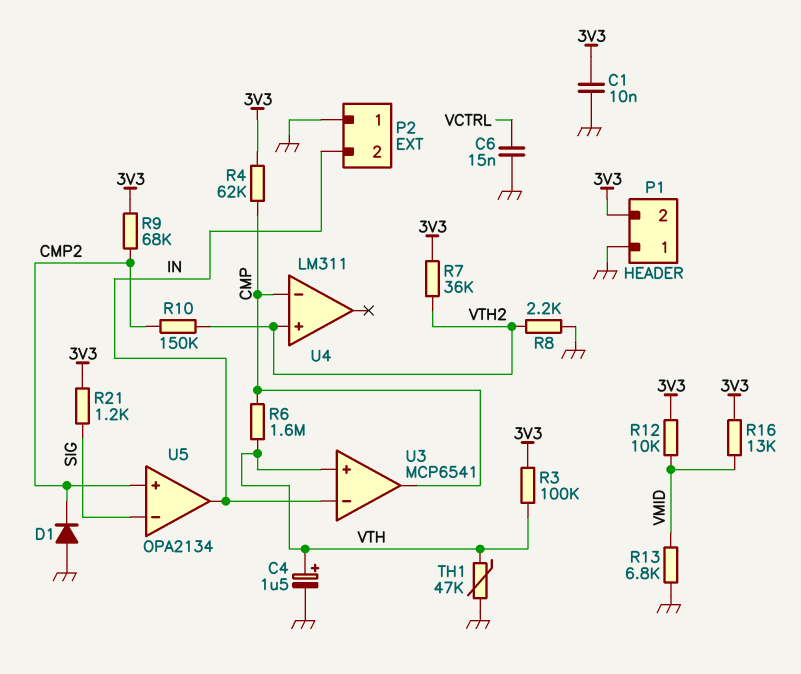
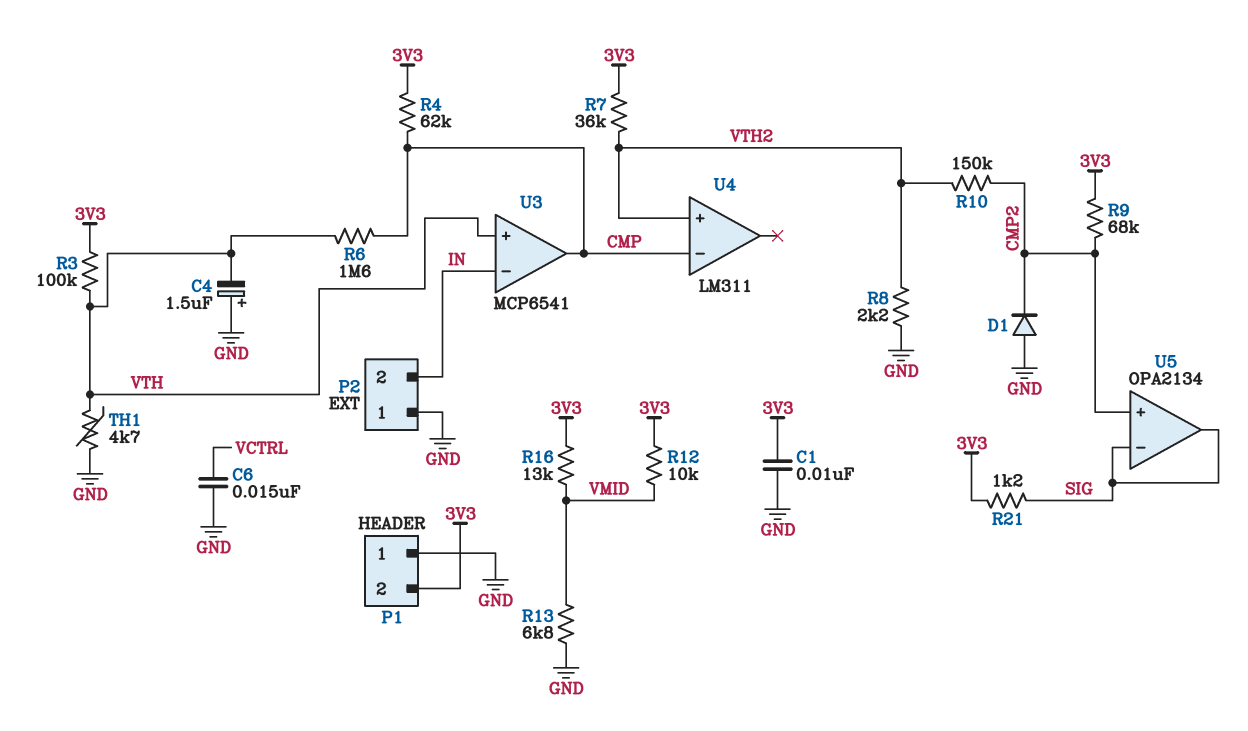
C4: 1.5uF (plus VTH, minus GND) -> 1.5uF (plus GND, minus VTH)
TH1: 47k (GND, VTH) -> 4.7k (GND, VTH)
U5 pin out: IN -> SIG

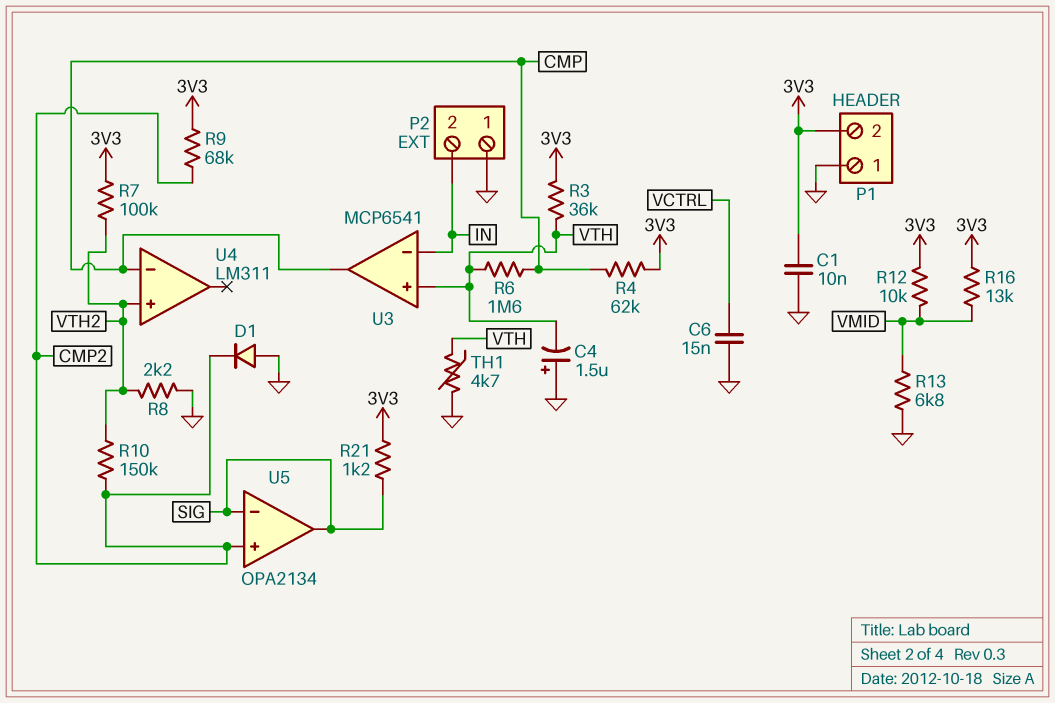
R3: 100k (3V3, VTH) -> 36k (3V3, VTH)
R7: 36k (3V3, VTH2) -> 100k (3V3, VTH2)

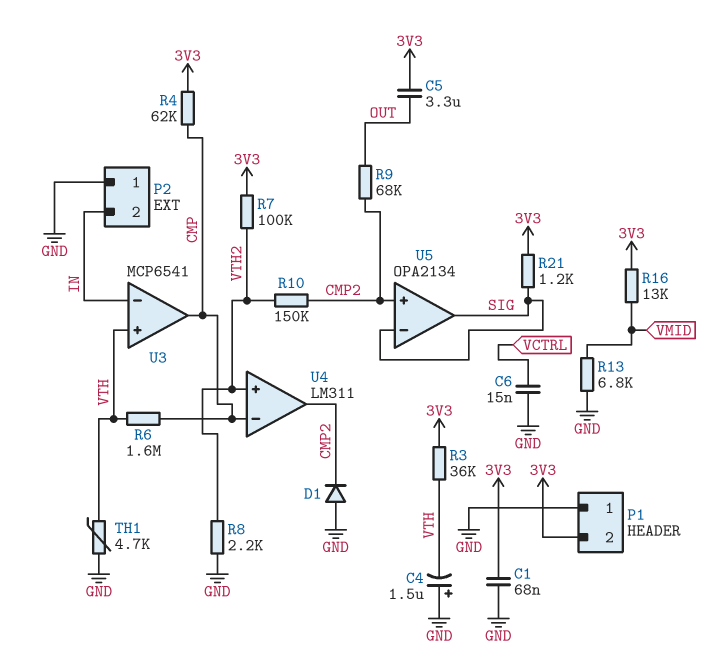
C1: 10nF (3V3, GND) -> 68nF (3V3, GND)
C5: none -> 3.3uF (3V3, OUT)
R9: 68k (3V3, CMP2) -> 68k (CMP2, OUT)
R12: 10k (3V3, VMID) -> none
U4 pin out: none -> CMP2

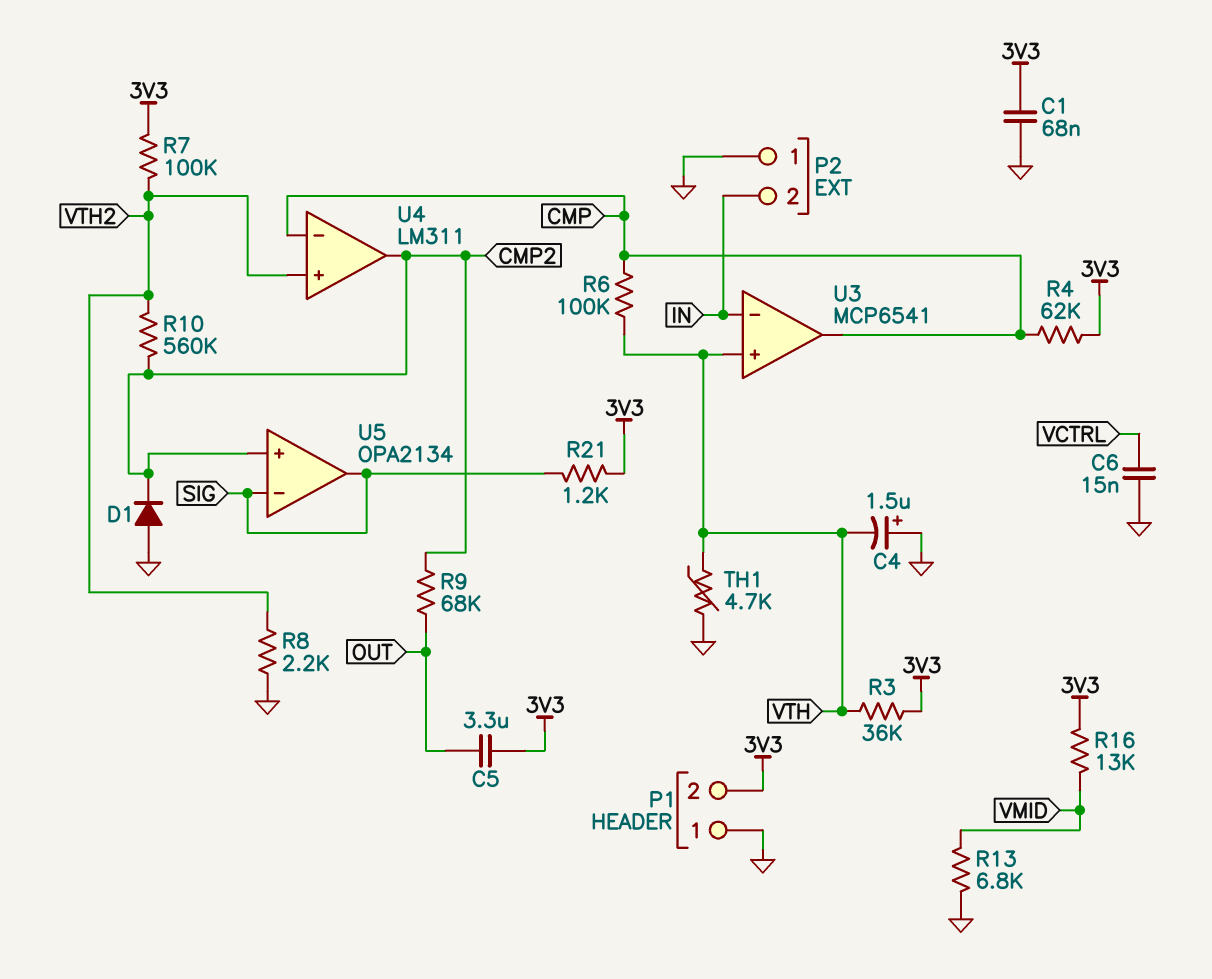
R6: 1.6M (CMP, VTH) -> 100k (CMP, VTH)
R10: 150k (CMP2, VTH2) -> 560k (CMP2, VTH2)

